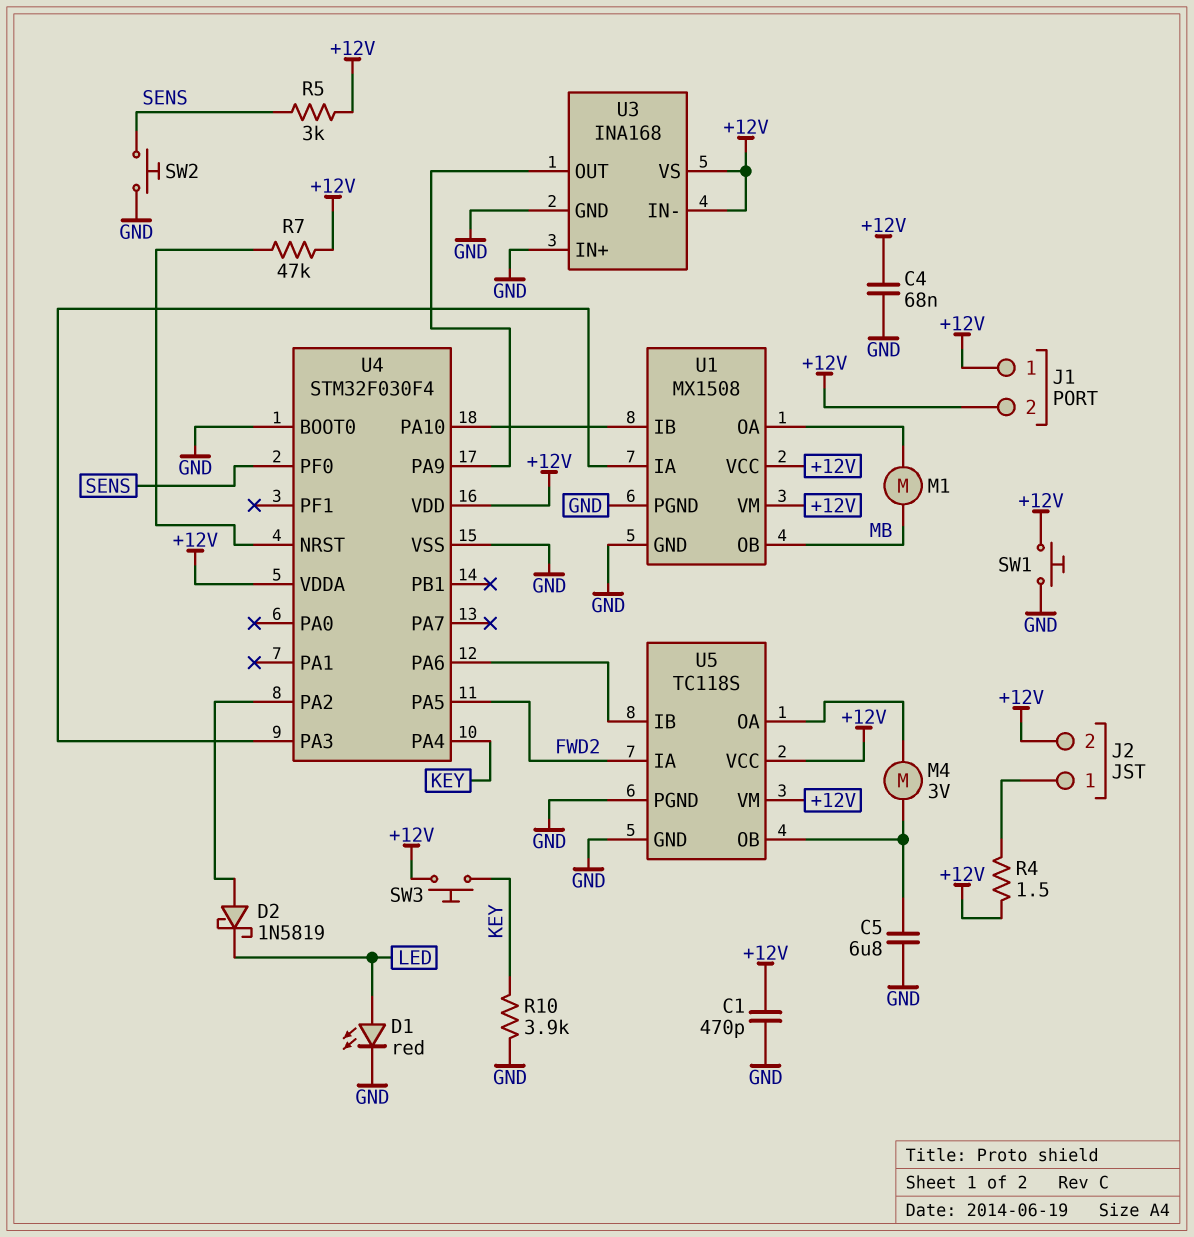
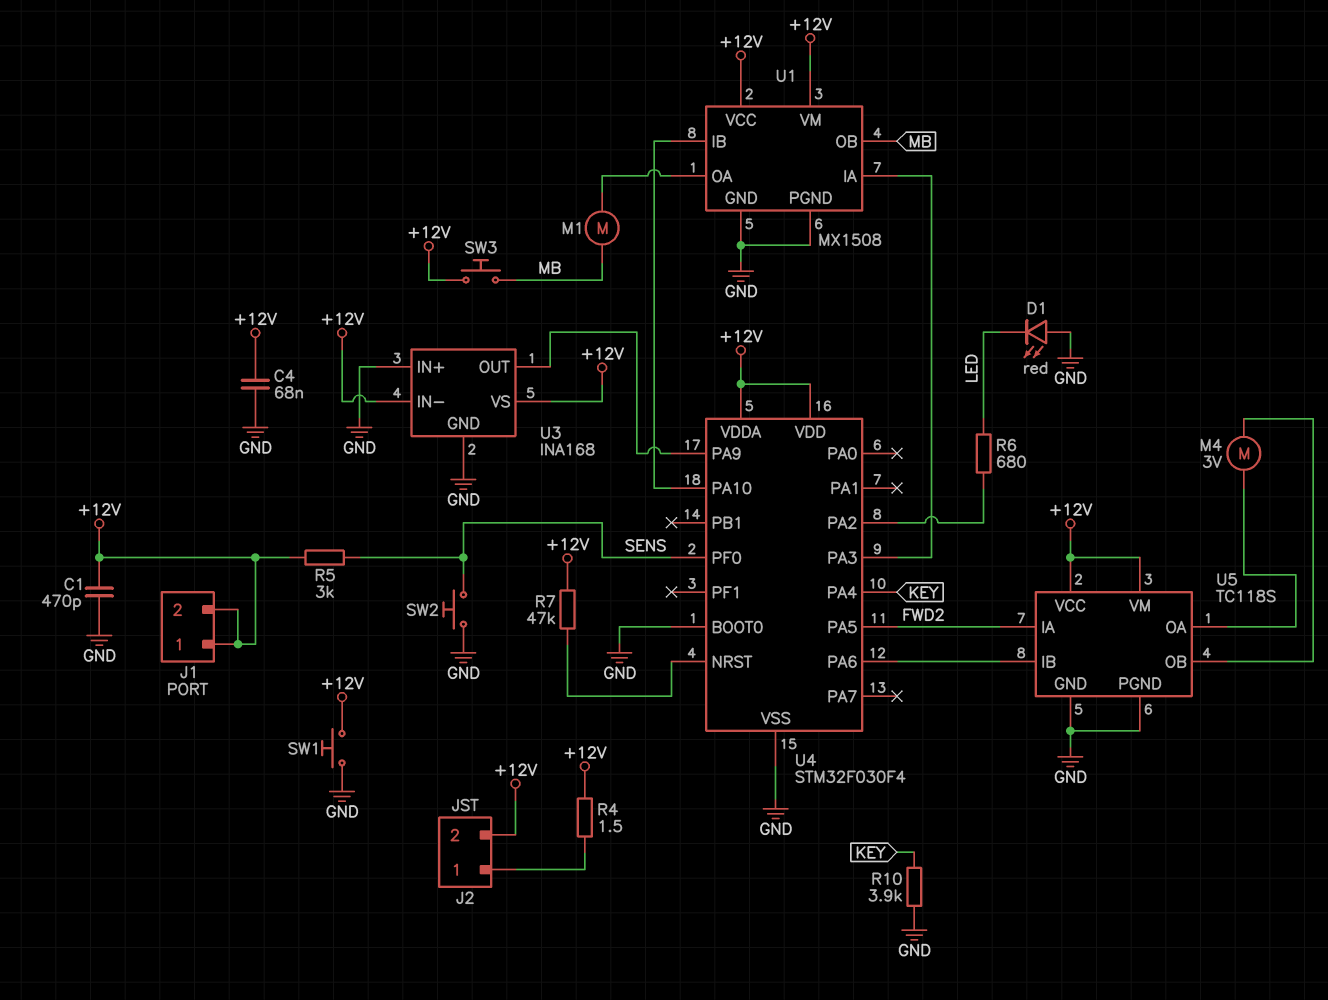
C5: 6.8uF (GND, U5/OB) -> none
D1: LED red (A LED, K GND) -> LED red (A GND, K LED)
D2: schottky 1N5819 (A U4/PA2, K LED) -> none
R6: none -> 680 (LED, U4/PA2)
SW3: button (+12V, KEY) -> button (+12V, MB)

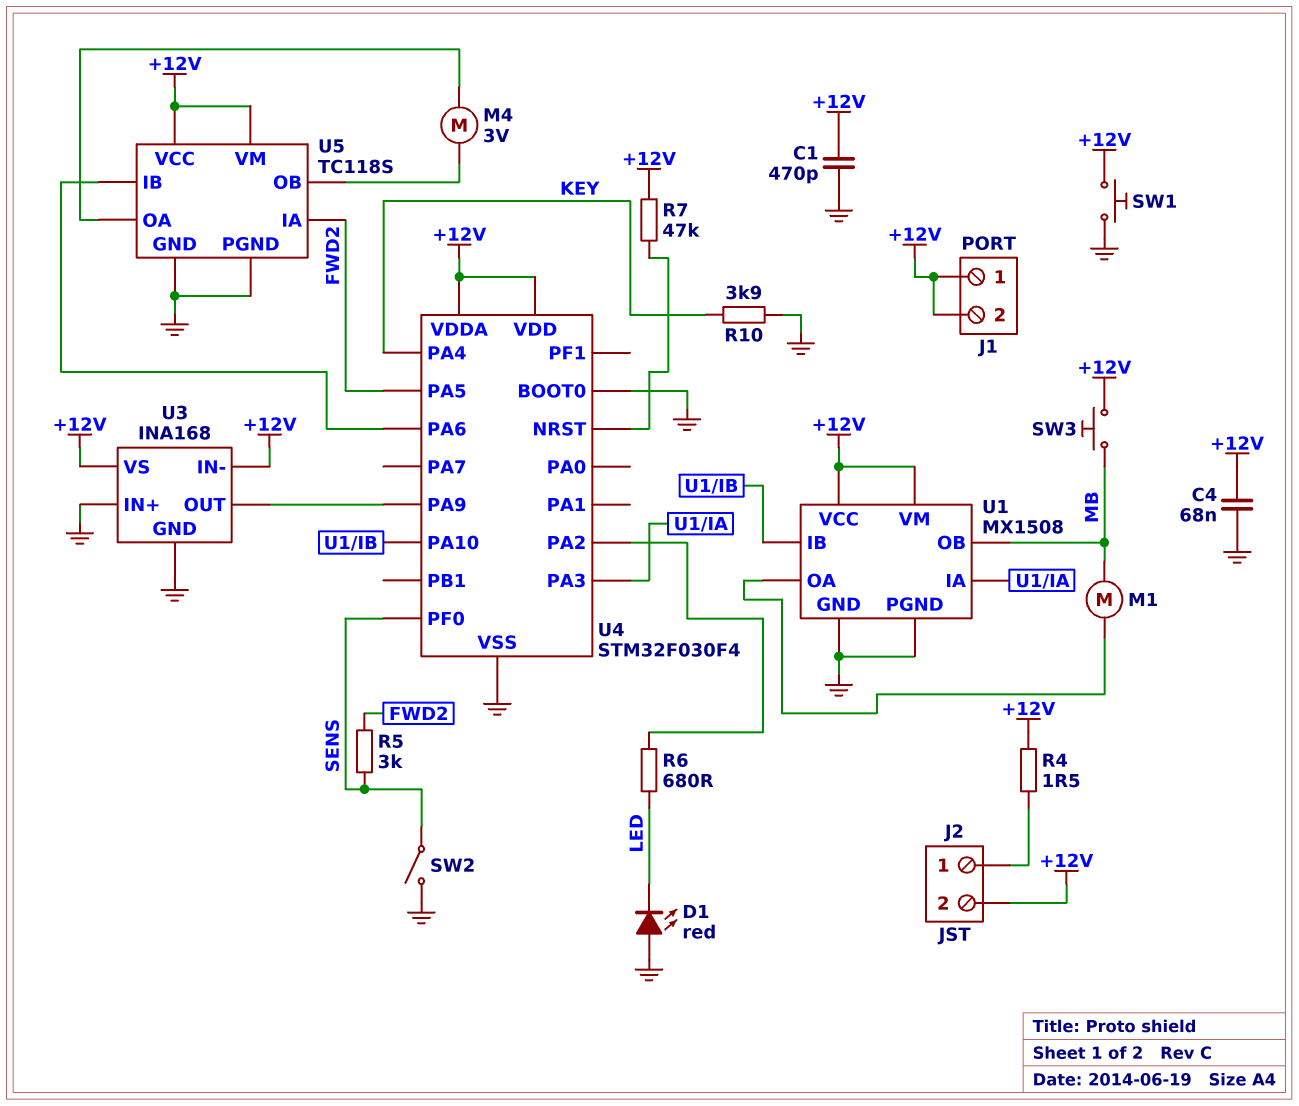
R5: 3k (+12V, SENS) -> 3k (FWD2, SENS)
SW2: button (GND, SENS) -> switch (GND, SENS)

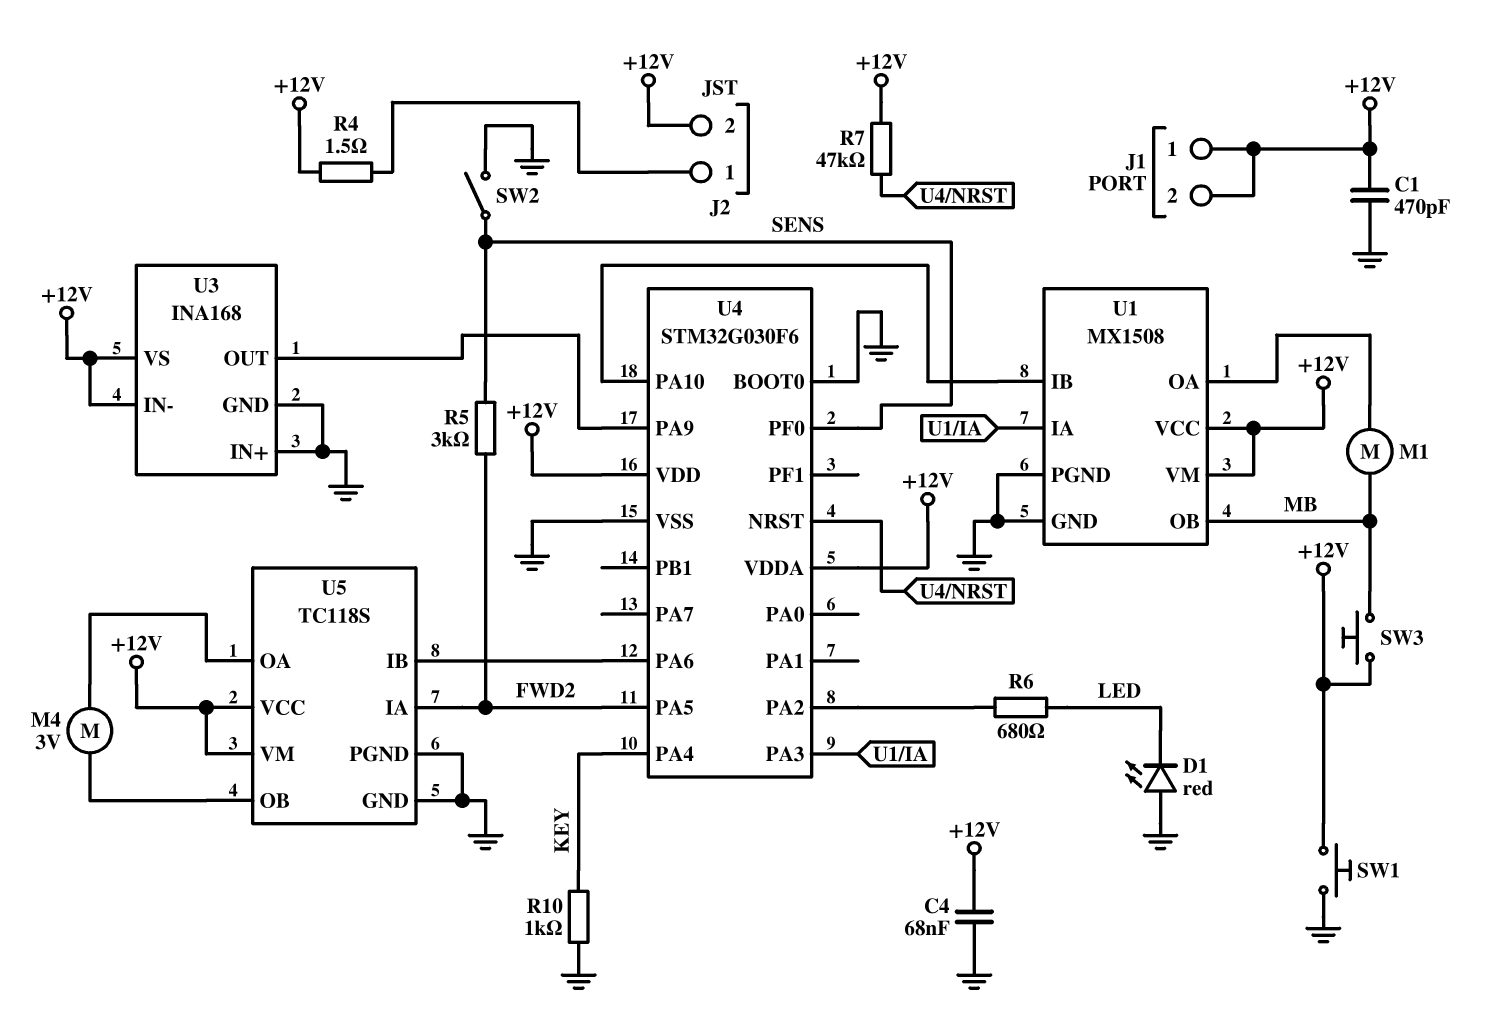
R10: 3.9k (GND, KEY) -> 1k (GND, KEY)
U4: STM32F030F4 -> STM32G030F6

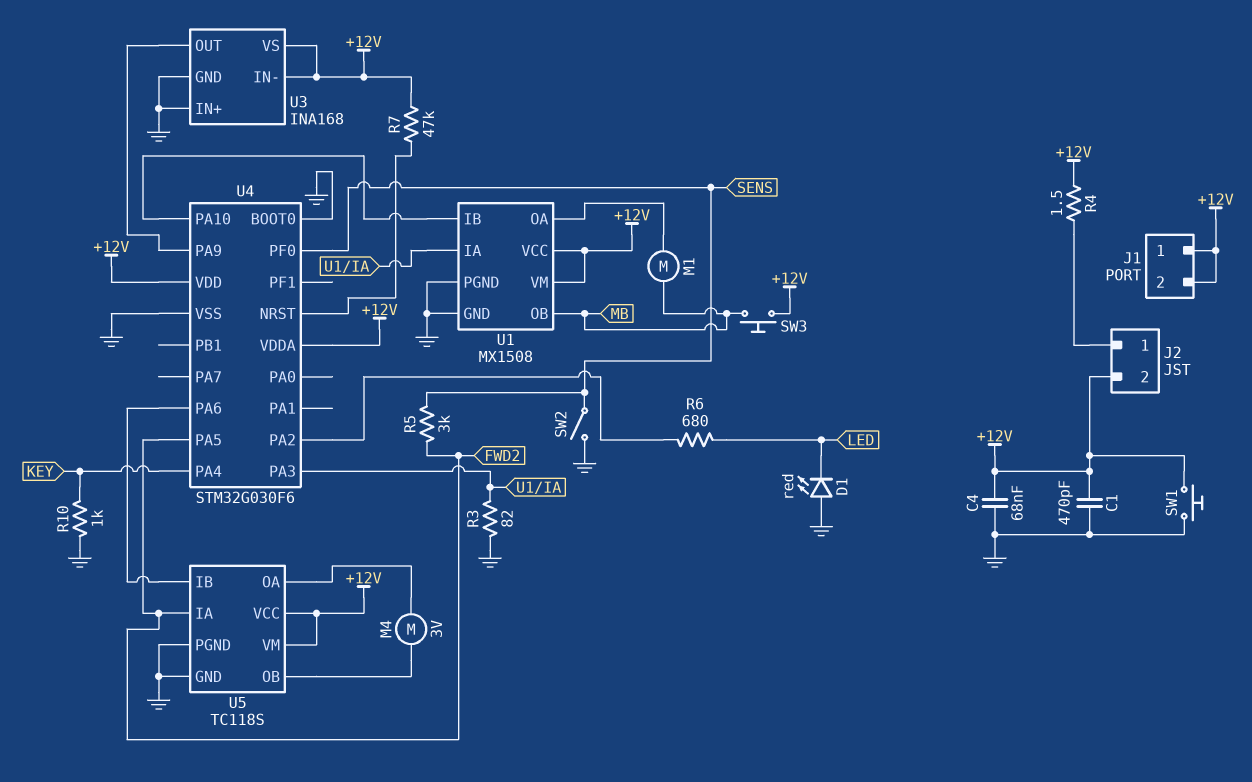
R3: none -> 82 (GND, U1/IA)

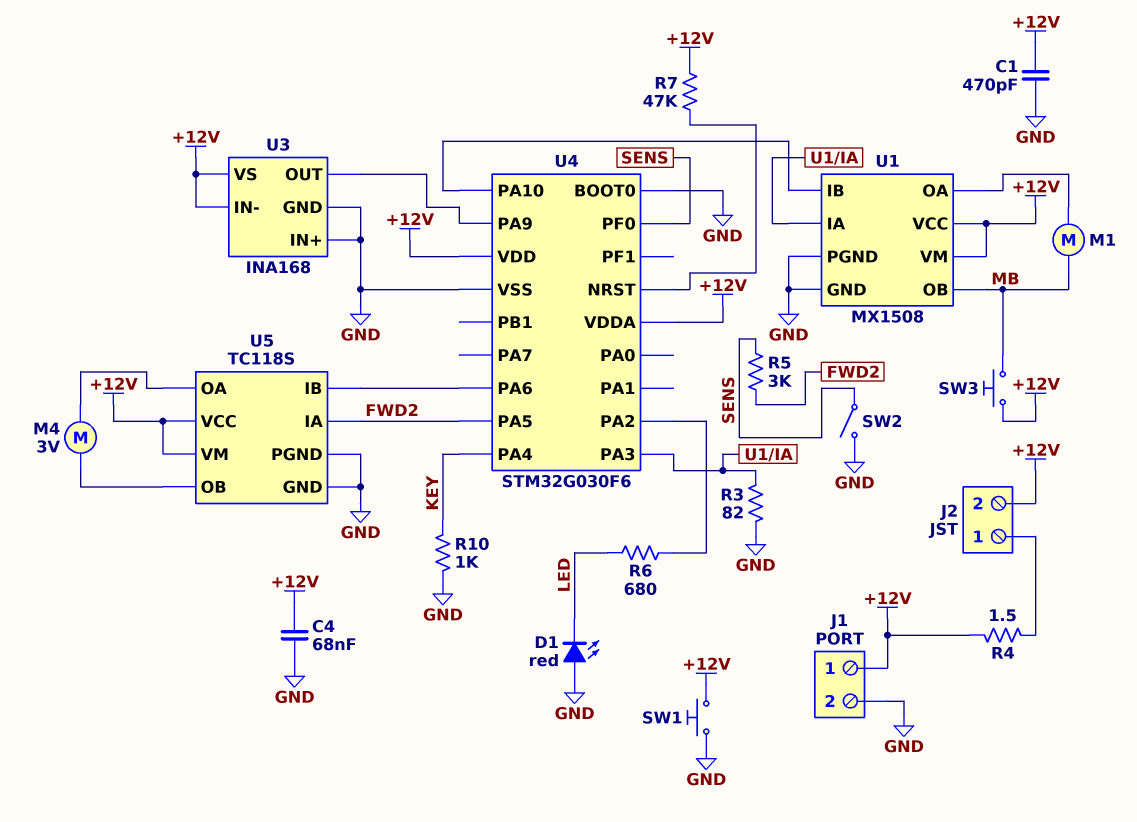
J1 pin 2: +12V -> GND

